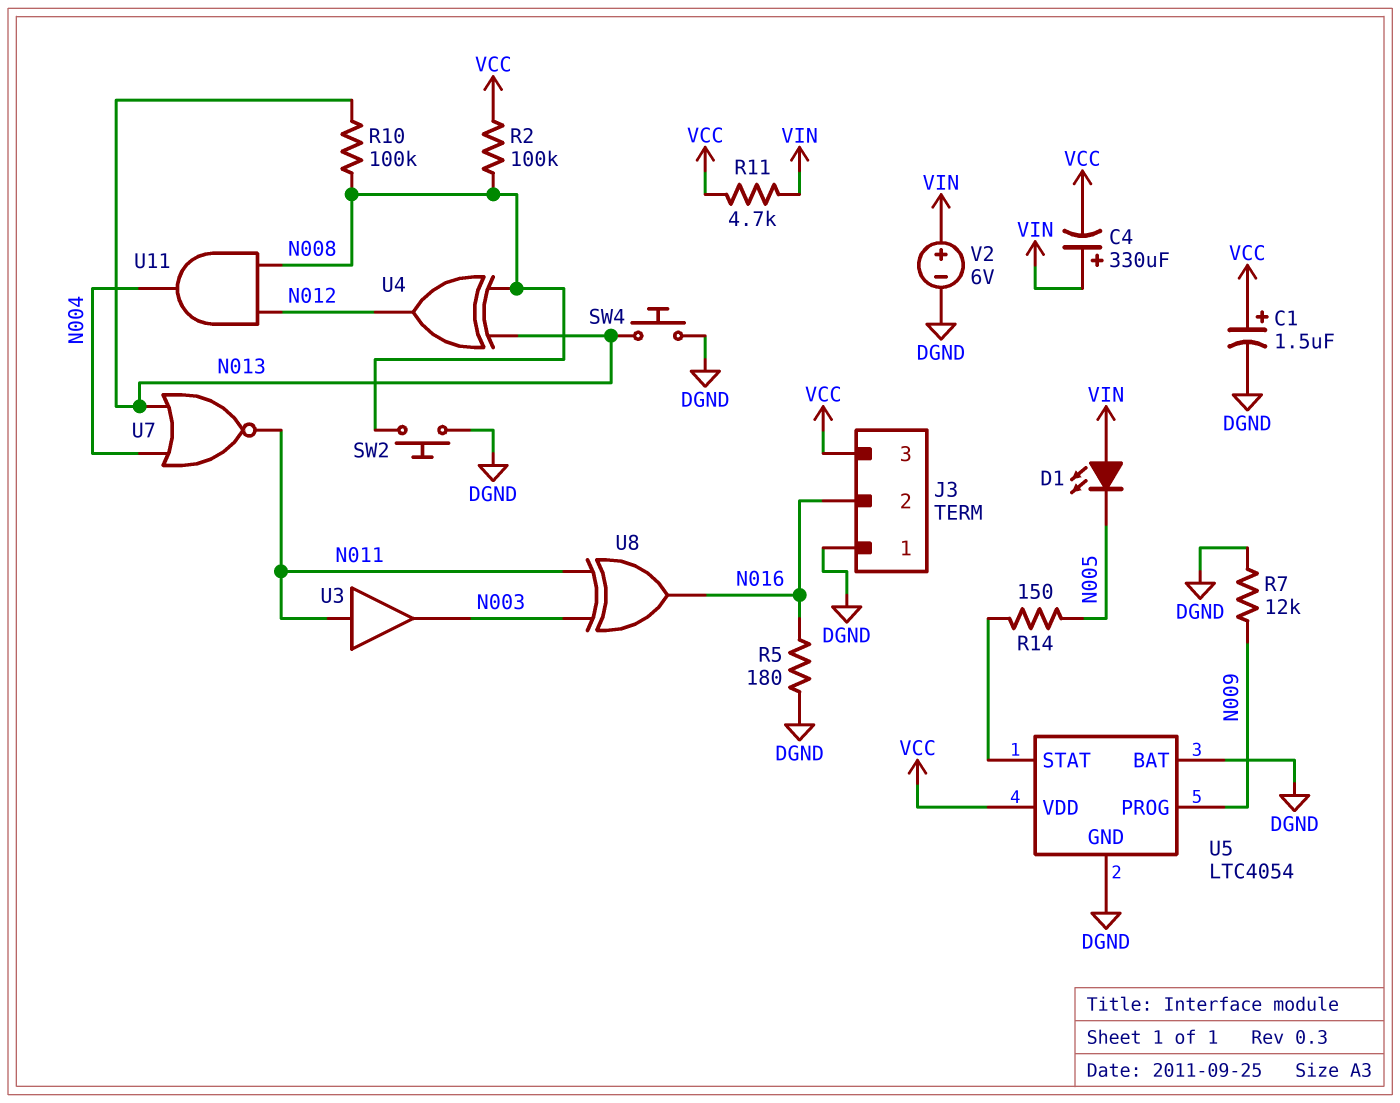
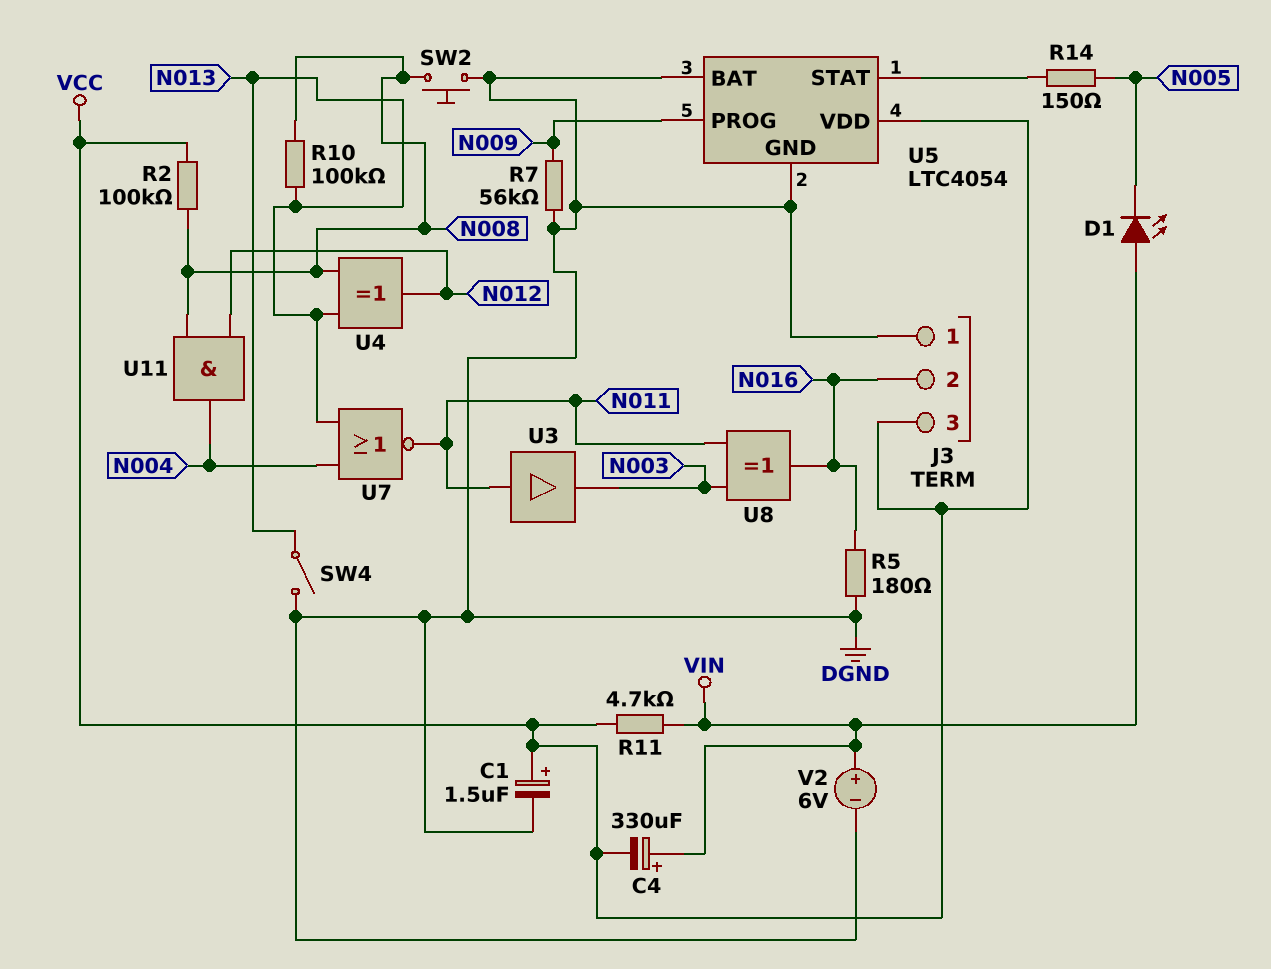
R7: 12k (DGND, N009) -> 56k (DGND, N009)
SW4: button (DGND, N013) -> switch (DGND, N013)

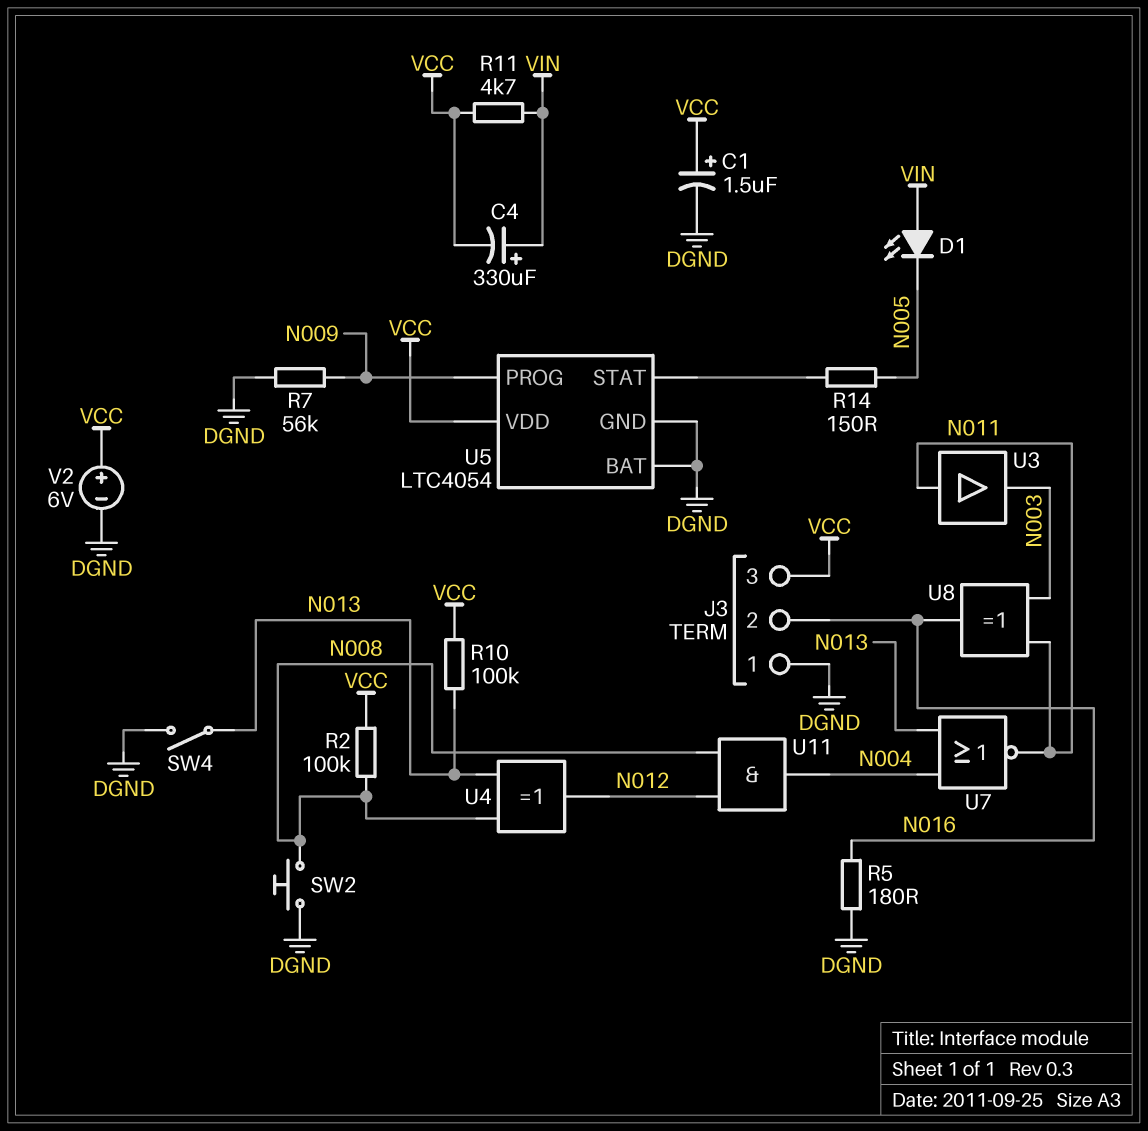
R10: 100k (N008, N013) -> 100k (N013, VCC)
V2: 6V (plus VIN, minus DGND) -> 6V (plus VCC, minus DGND)

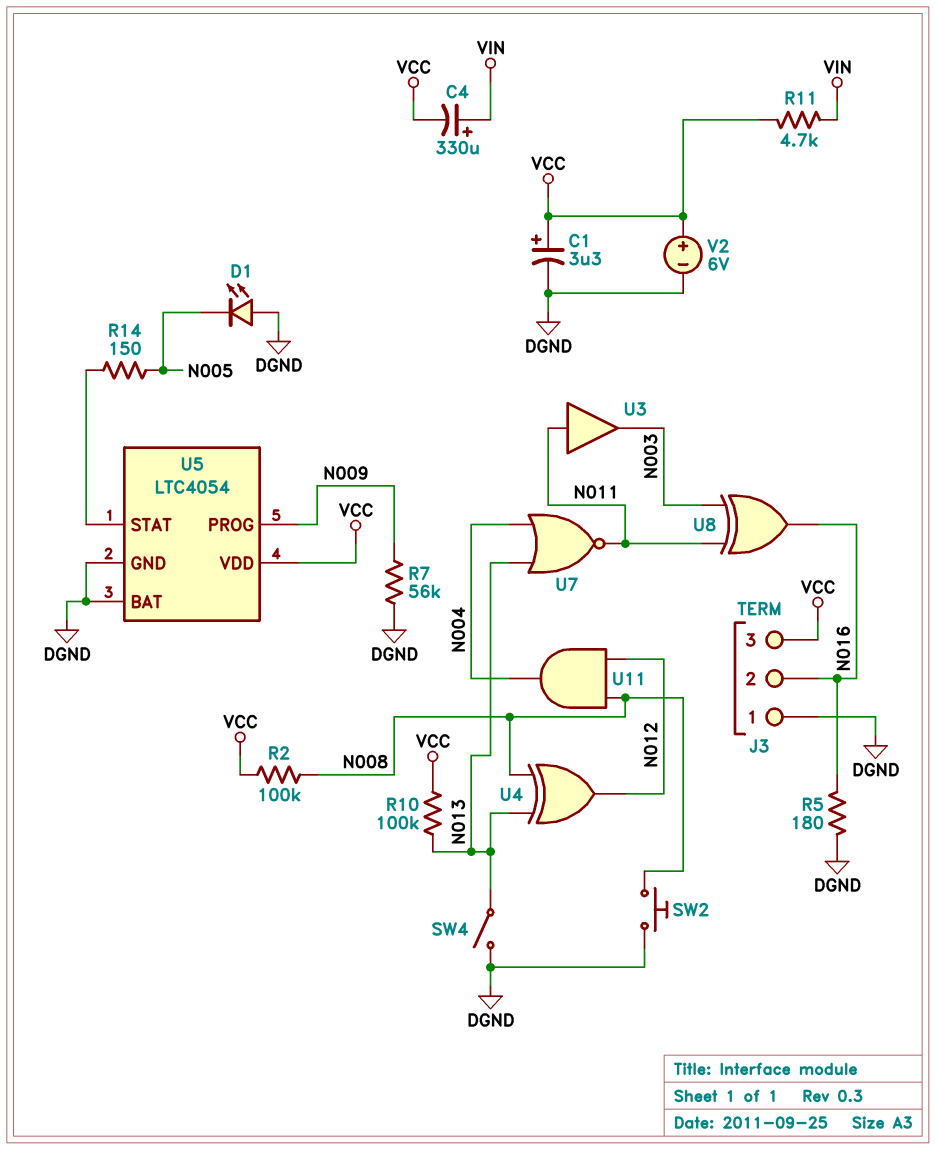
C1: 1.5uF (plus VCC, minus DGND) -> 3.3uF (plus VCC, minus DGND)
D1: LED (A VIN, K N005) -> LED (A DGND, K N005)

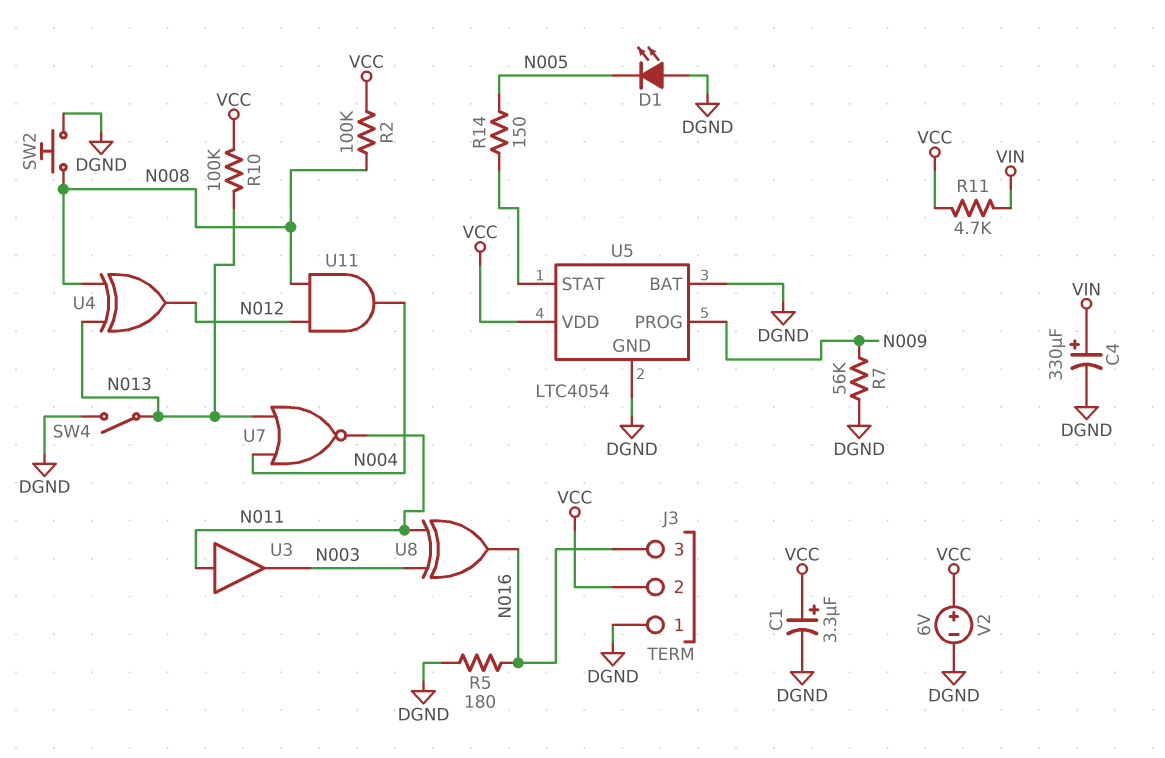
C4: 330uF (plus VIN, minus VCC) -> 330uF (plus VIN, minus DGND)
J3 pin 2: N016 -> VCC
J3 pin 3: VCC -> N016

